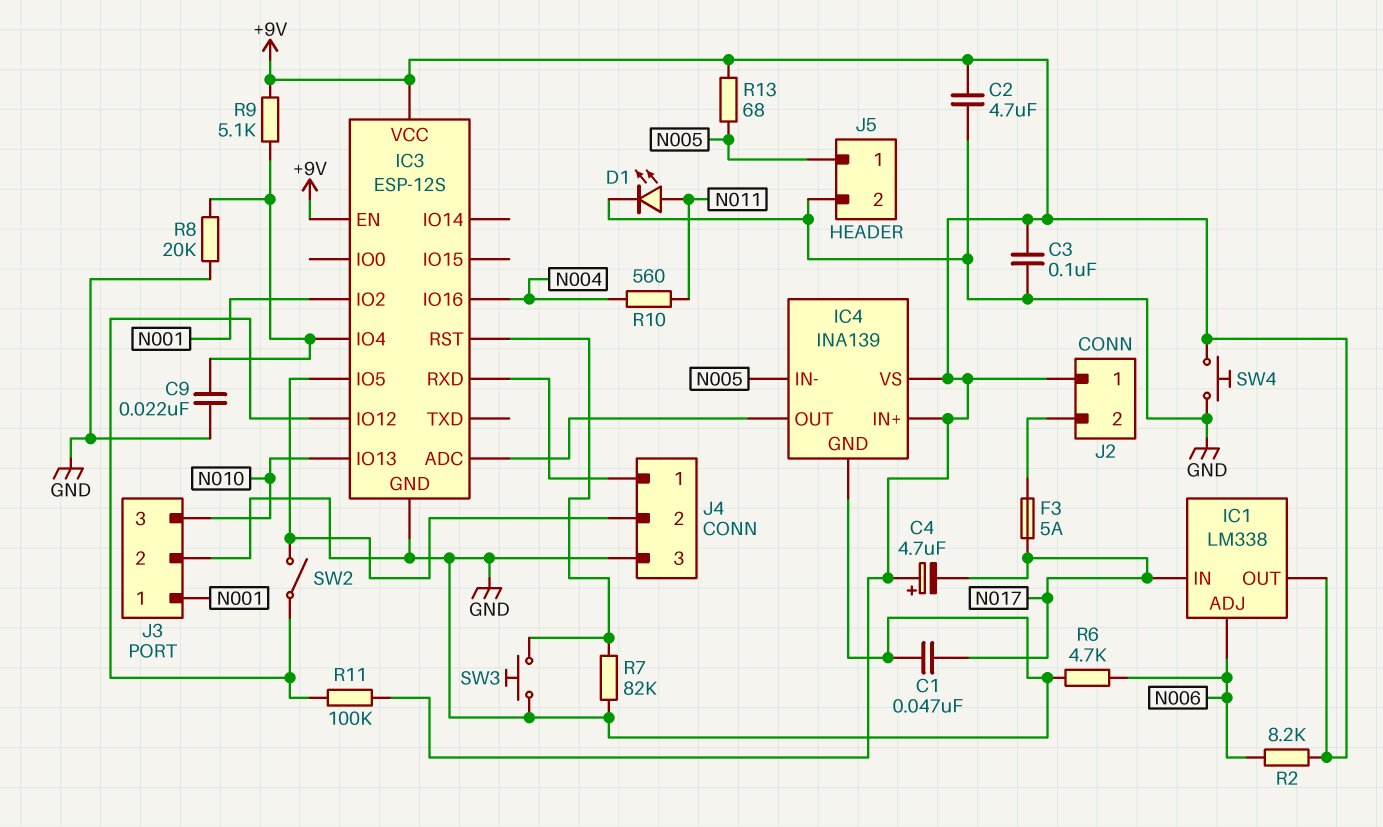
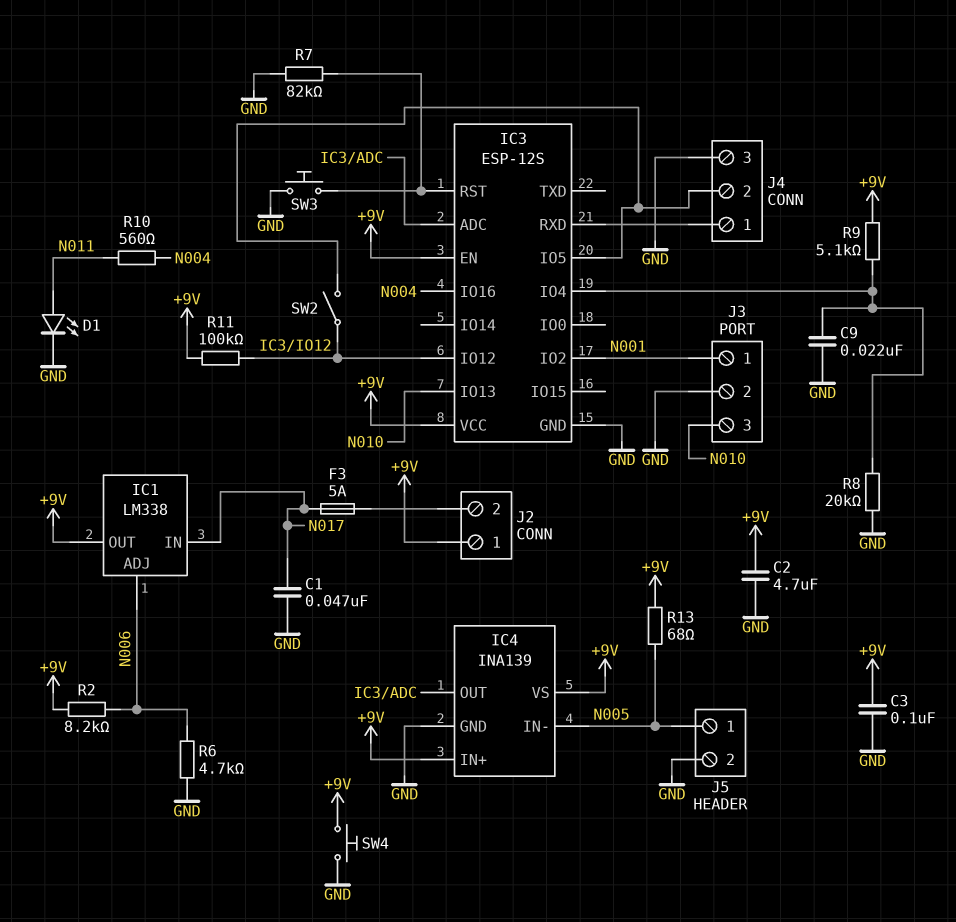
C4: 4.7uF (plus +9V, minus N017) -> none

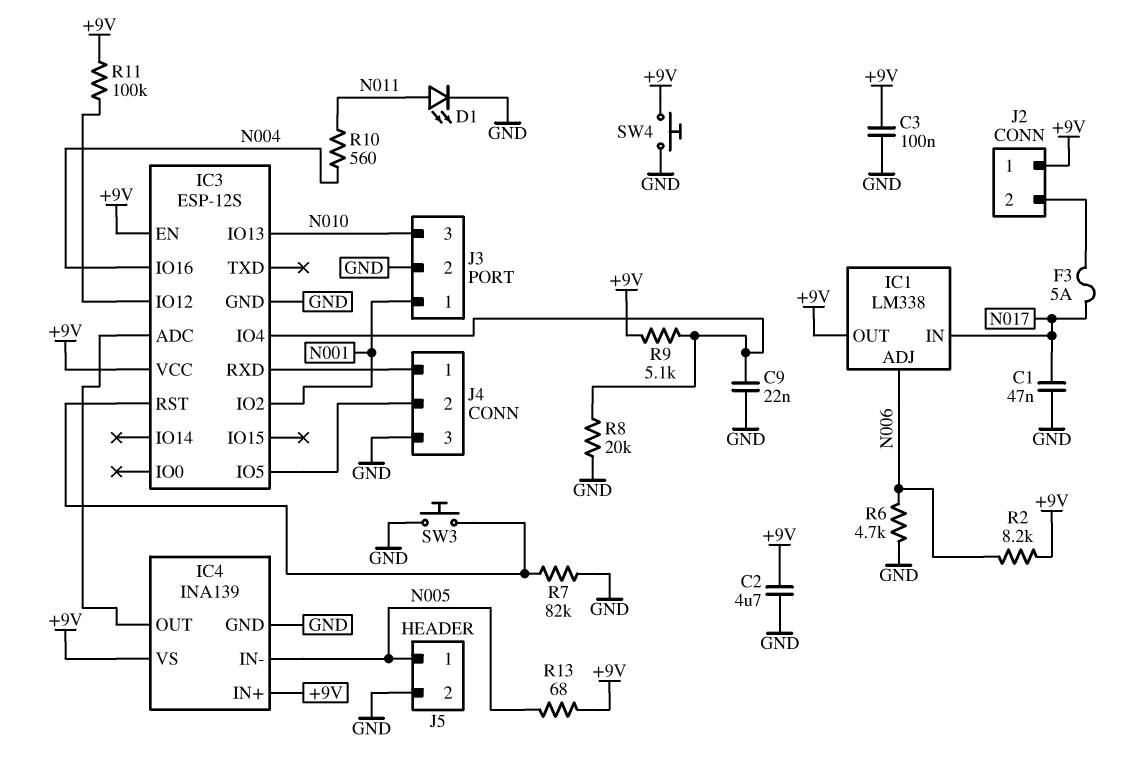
SW2: switch (IC3/IO5, IC3/IO12) -> none

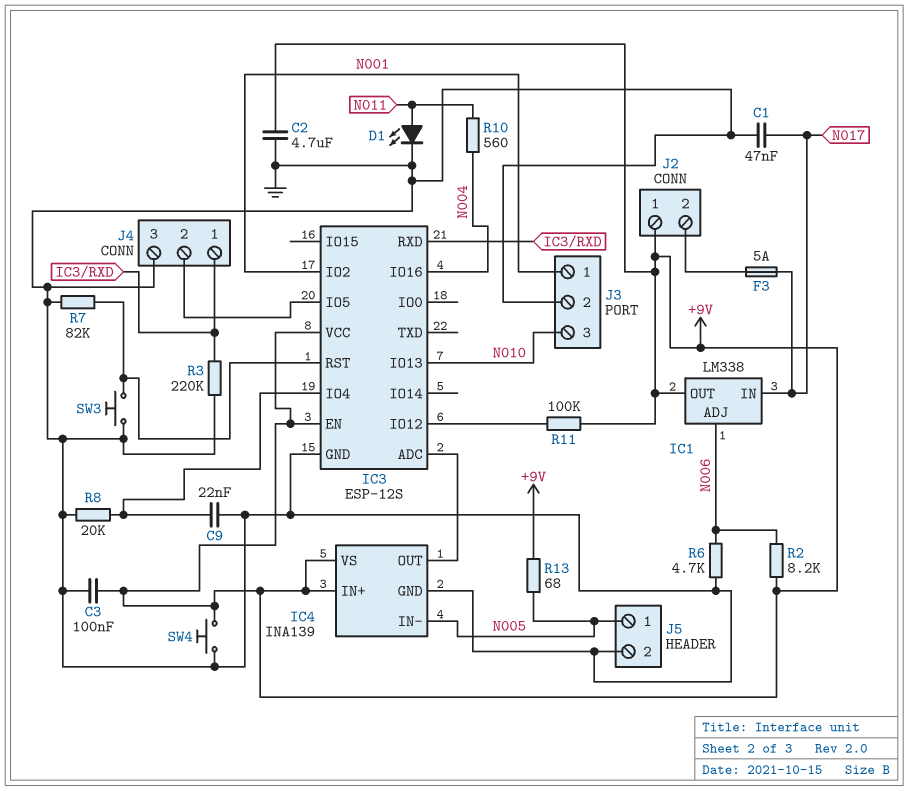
R3: none -> 220k (GND, IC3/RXD)
R9: 5.1k (+9V, IC3/IO4) -> none

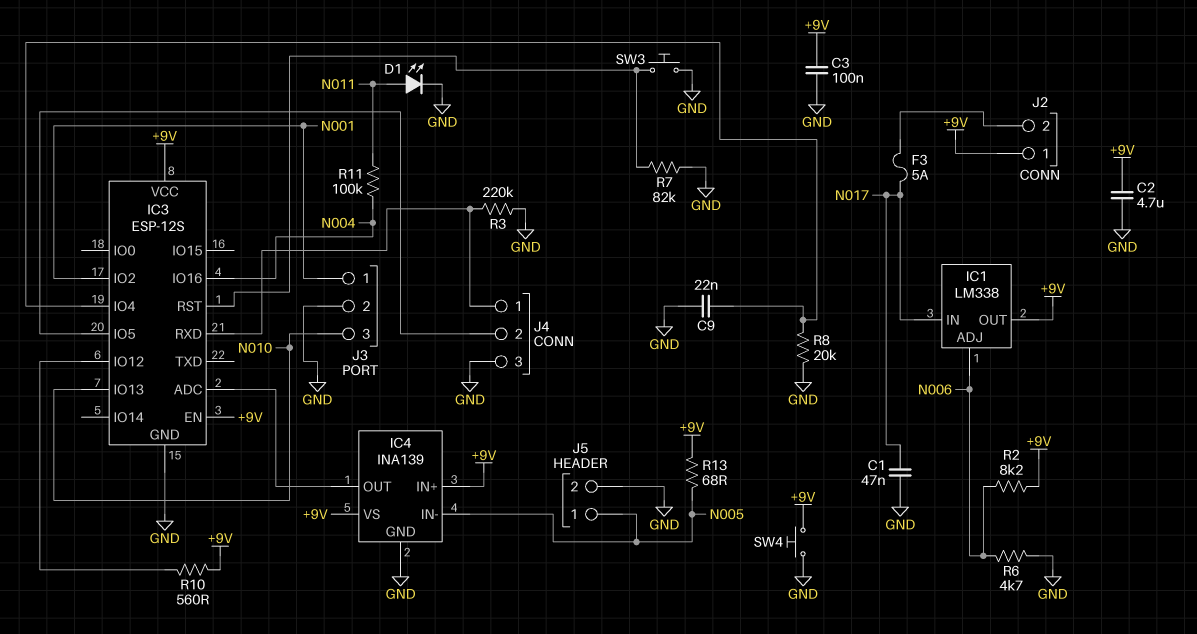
R10: 560 (N004, N011) -> 560 (+9V, IC3/IO12)
R11: 100k (+9V, IC3/IO12) -> 100k (N004, N011)

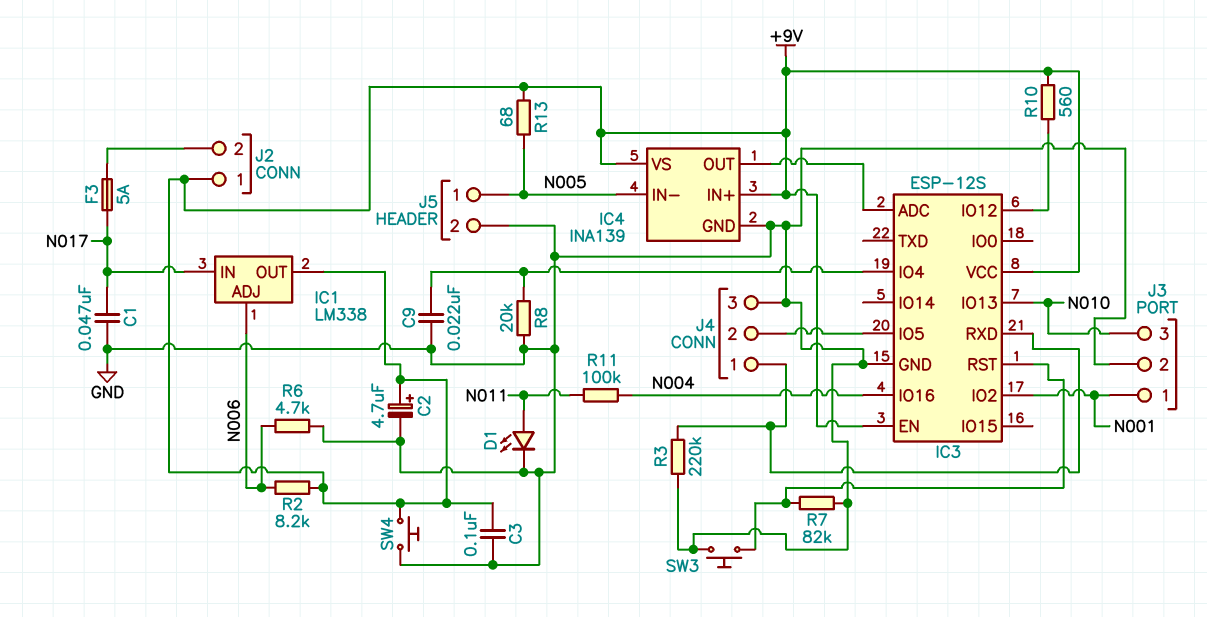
C2: 4.7uF (+9V, GND) -> 4.7uF (plus +9V, minus GND)

